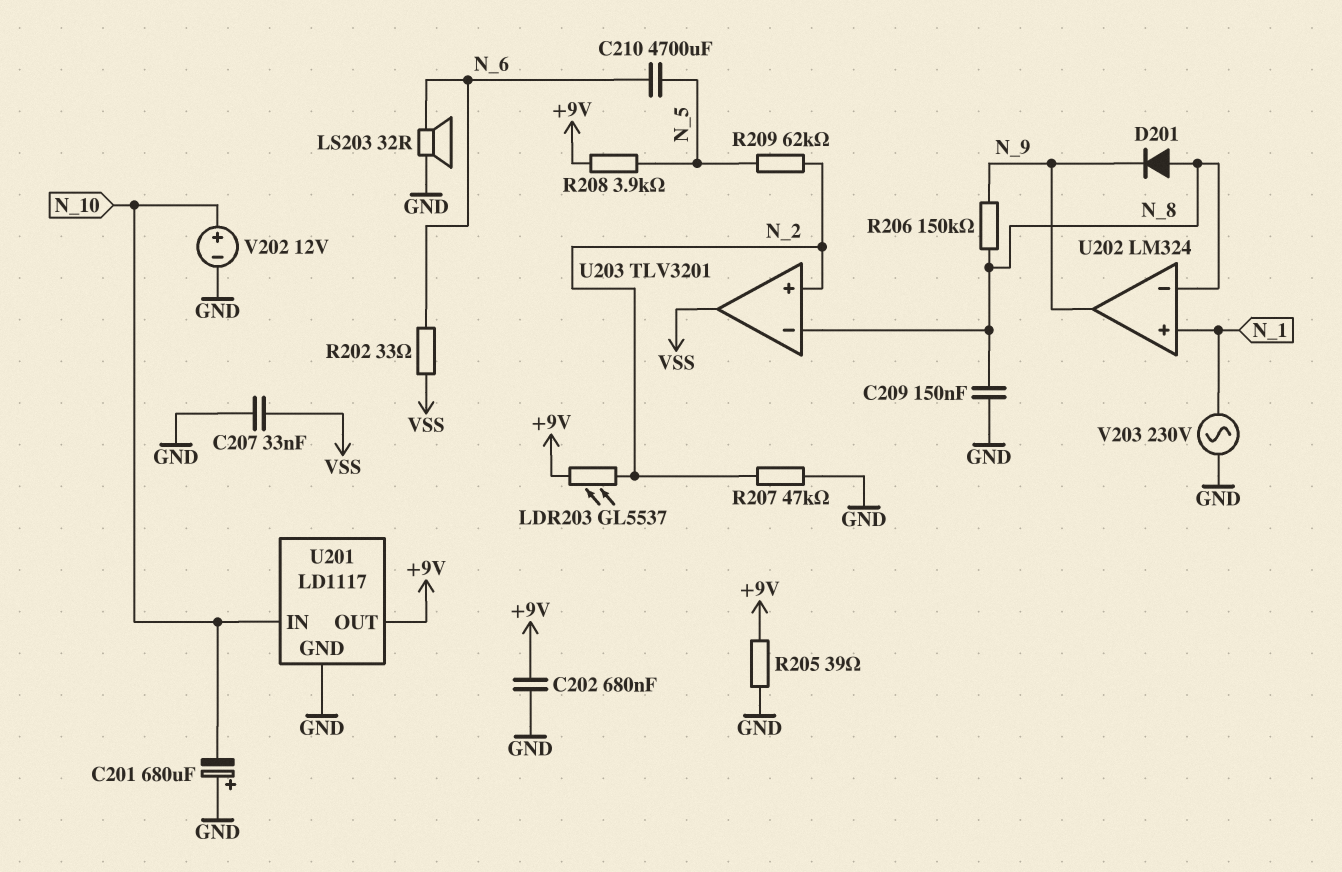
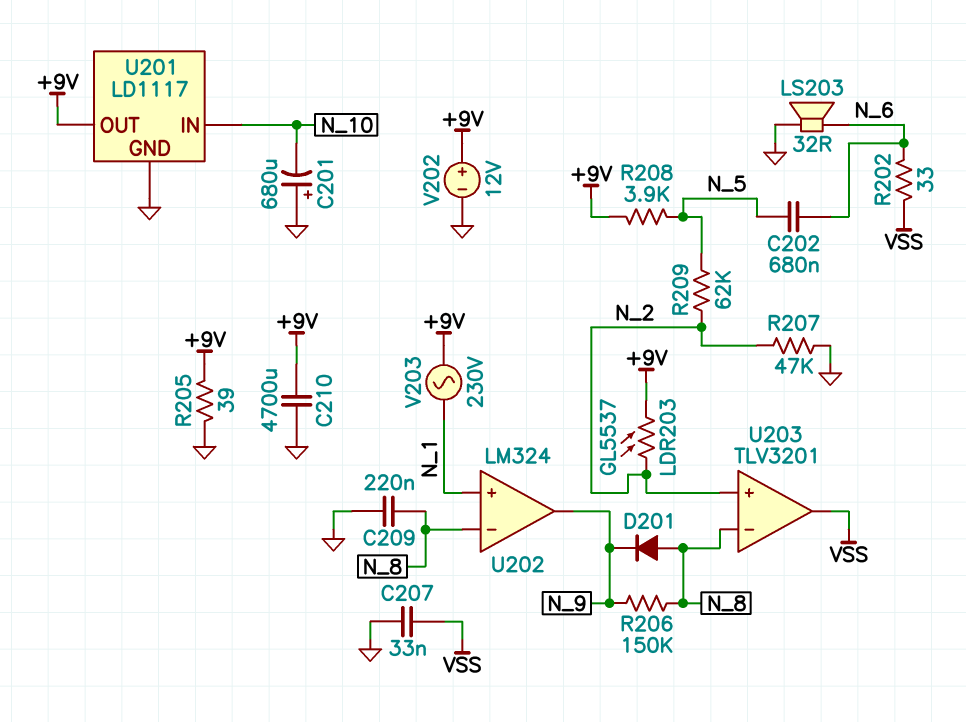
C202: 680nF (+9V, GND) -> 680nF (N_5, N_6)
C209: 150nF (GND, N_8) -> 220nF (GND, N_8)
C210: 4700uF (N_5, N_6) -> 4700uF (+9V, GND)
V202: 12V (plus N_10, minus GND) -> 12V (plus +9V, minus GND)
V203: AC 230V (GND, N_1) -> AC 230V (+9V, N_1)

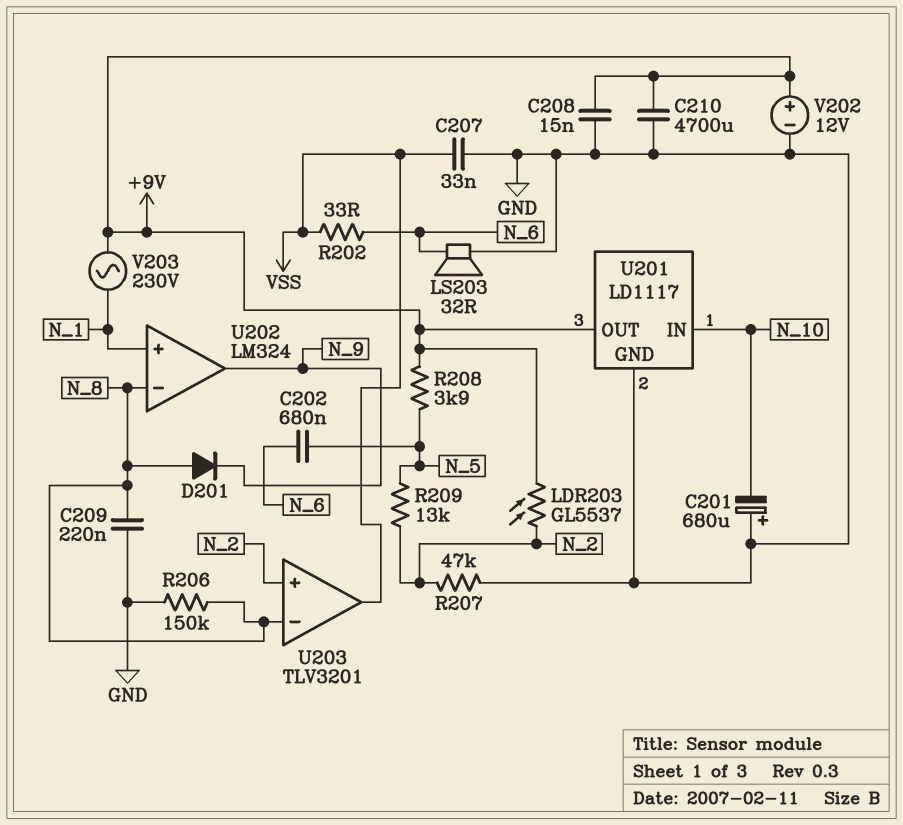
C208: none -> 15nF (+9V, GND)
R205: 39 (+9V, GND) -> none
R206: 150k (N_8, N_9) -> 150k (GND, N_8)
R209: 62k (N_2, N_5) -> 13k (N_2, N_5)

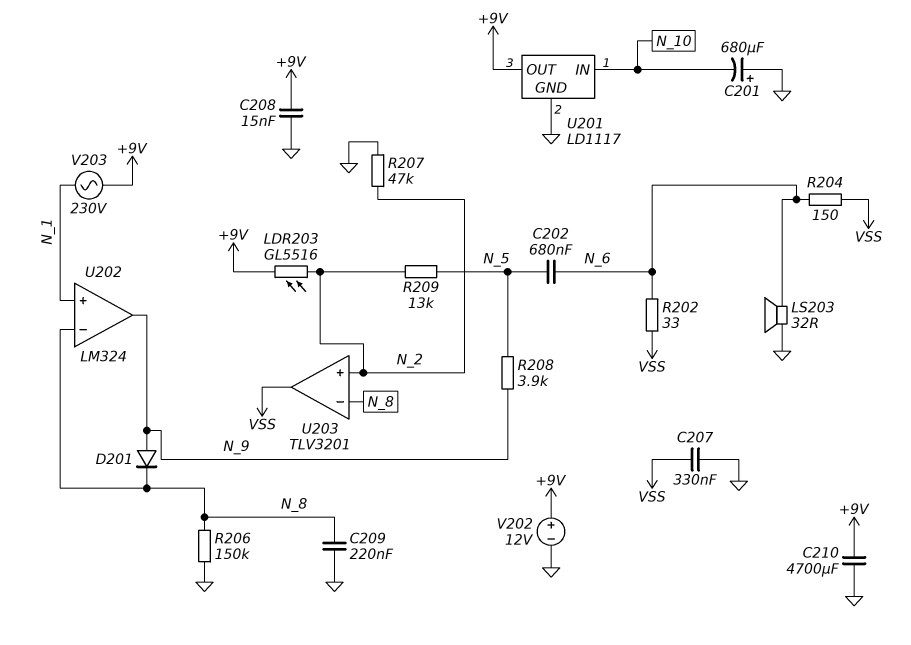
C207: 33nF (GND, VSS) -> 330nF (GND, VSS)
D201: diode (A N_8, K N_9) -> diode (A N_9, K N_8)
LDR203: GL5537 (+9V, N_2) -> GL5516 (+9V, N_2)
R204: none -> 150 (N_6, VSS)
R208: 3.9k (+9V, N_5) -> 3.9k (N_5, N_9)

